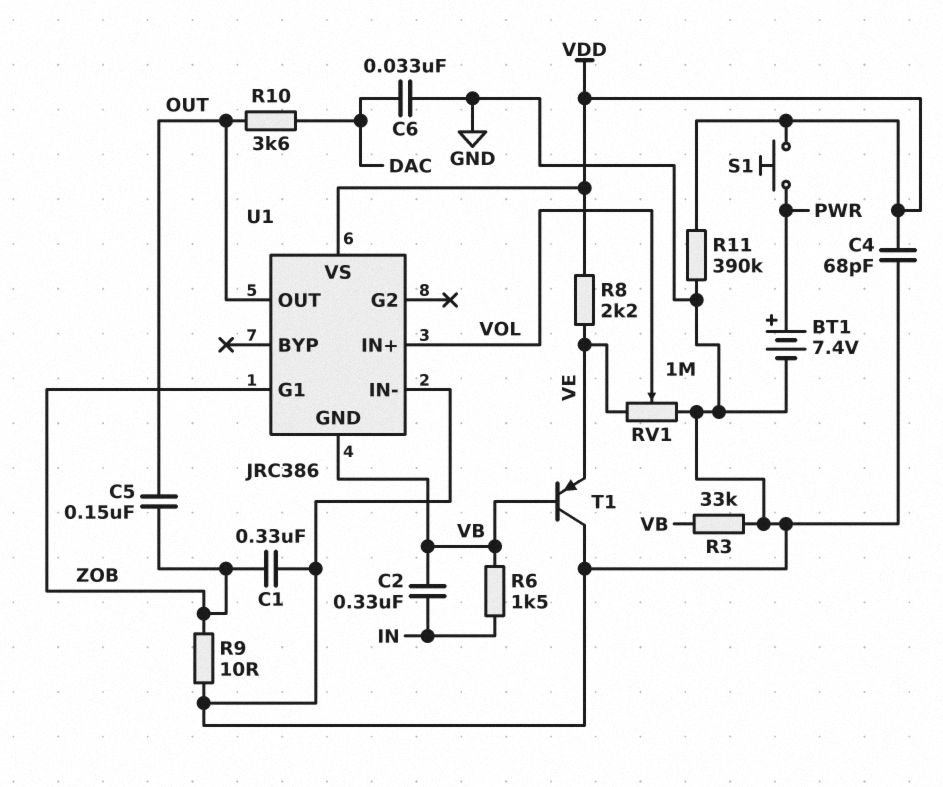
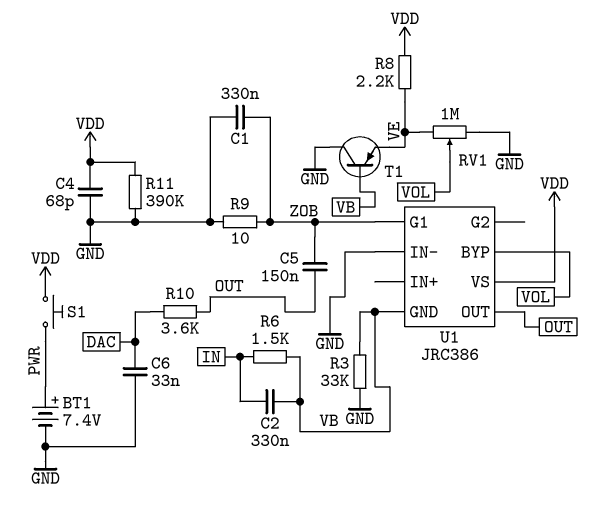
U1 pin BYP: none -> VOL
U1 pin IN+: VOL -> none

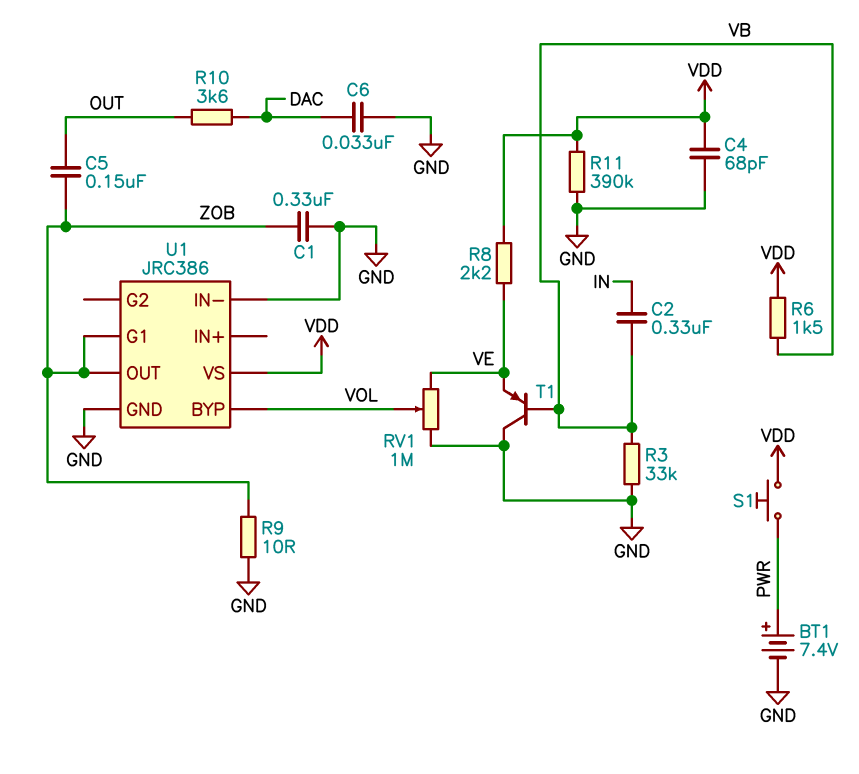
R6: 1.5k (IN, VB) -> 1.5k (VB, VDD)
U1 pin GND: VB -> GND
U1 pin OUT: OUT -> ZOB

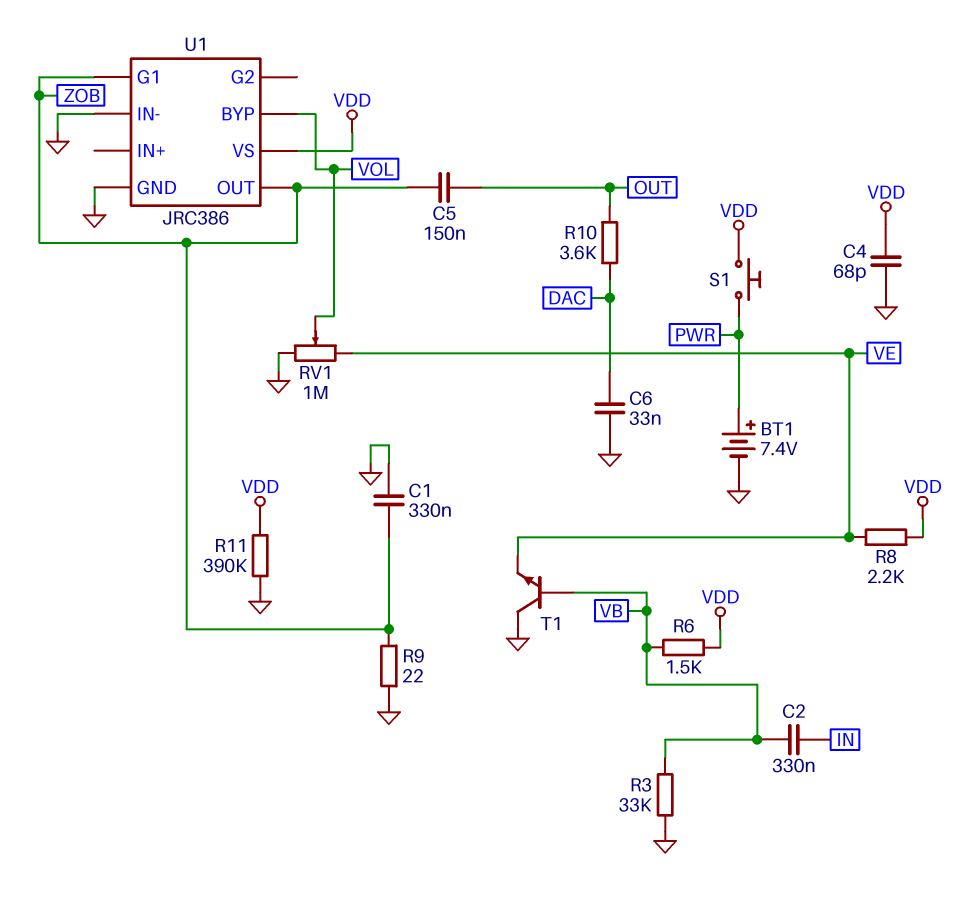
R9: 10 (GND, ZOB) -> 22 (GND, ZOB)
T1: PNP (B VB, C GND, E VE) -> NPN (B VB, C GND, E VE)

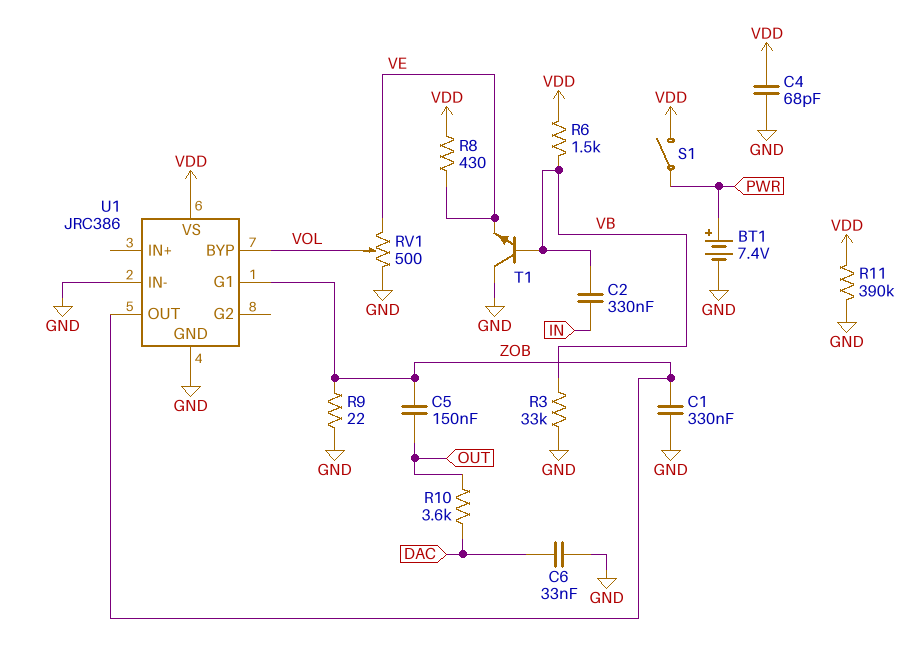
R8: 2.2k (VDD, VE) -> 430 (VDD, VE)
RV1: 1M (GND, VE, wiper VOL) -> 500 (GND, VE, wiper VOL)
S1: button (PWR, VDD) -> switch (PWR, VDD)

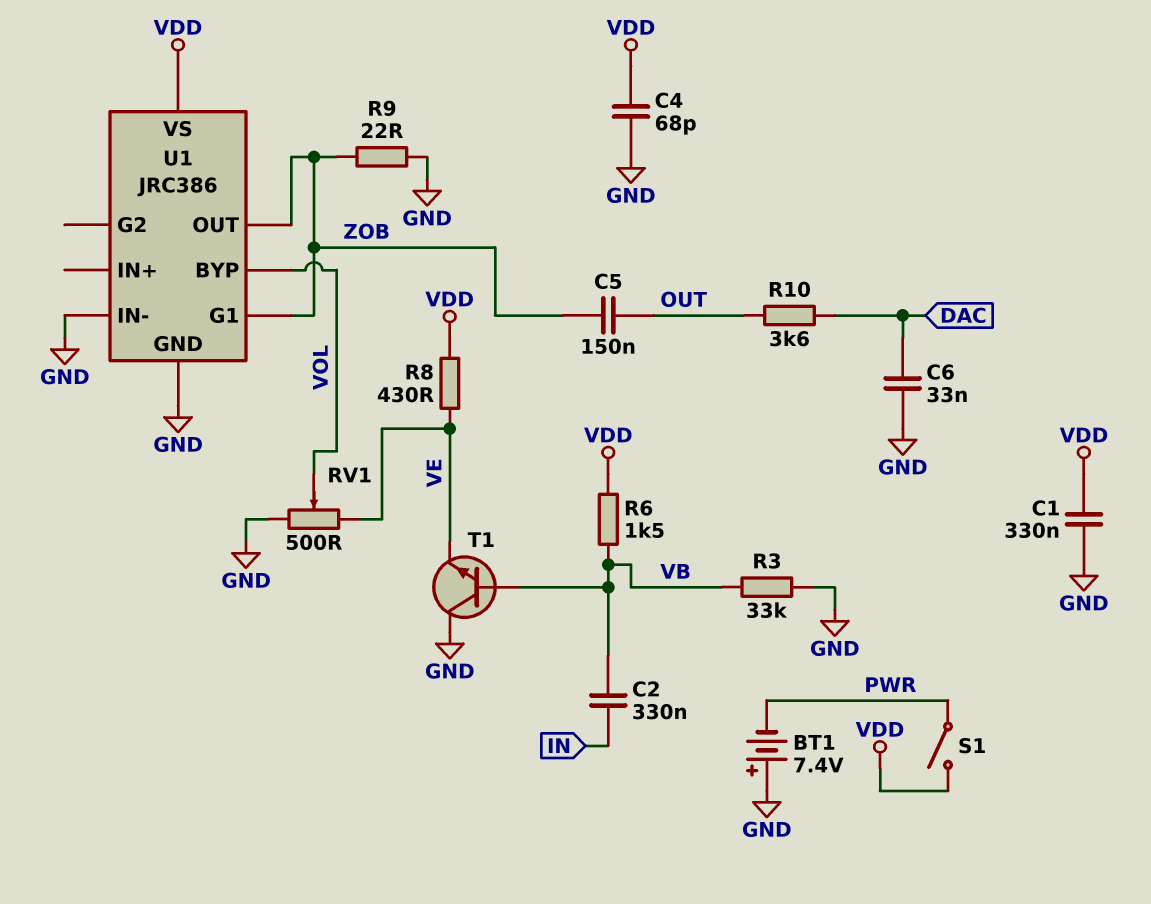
BT1: 7.4V (plus PWR, minus GND) -> 7.4V (plus GND, minus PWR)
C1: 330nF (GND, ZOB) -> 330nF (GND, VDD)
R11: 390k (GND, VDD) -> none

